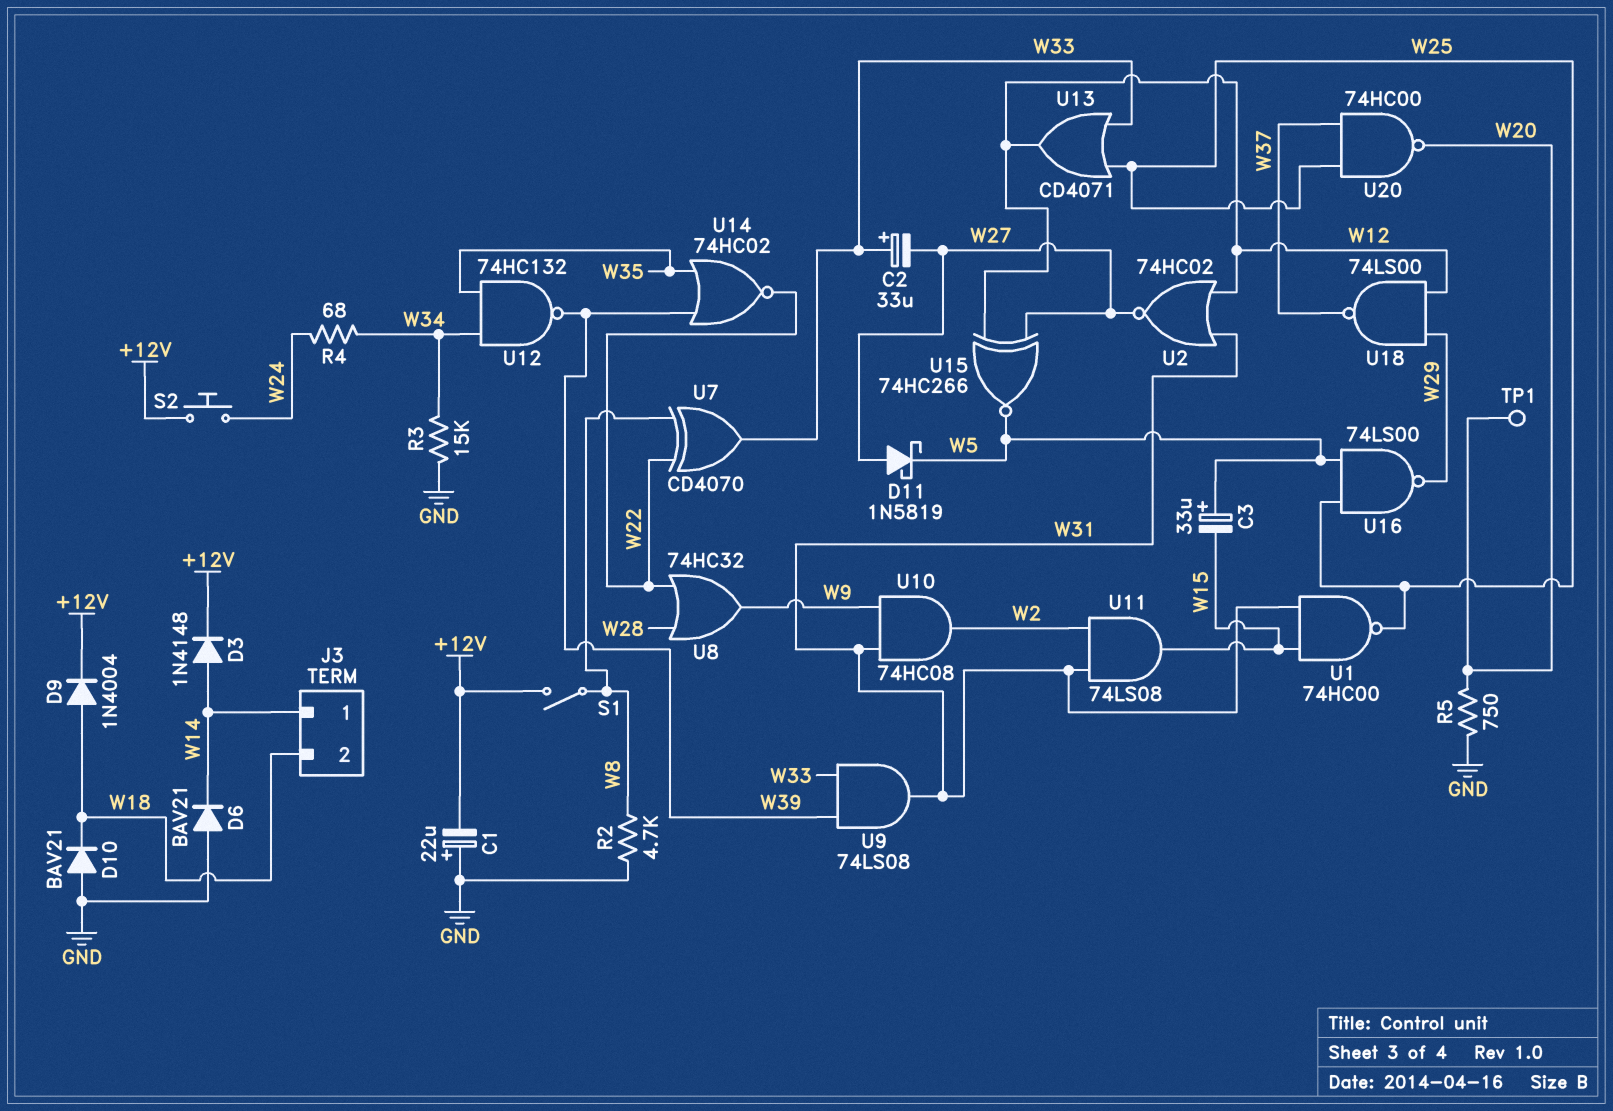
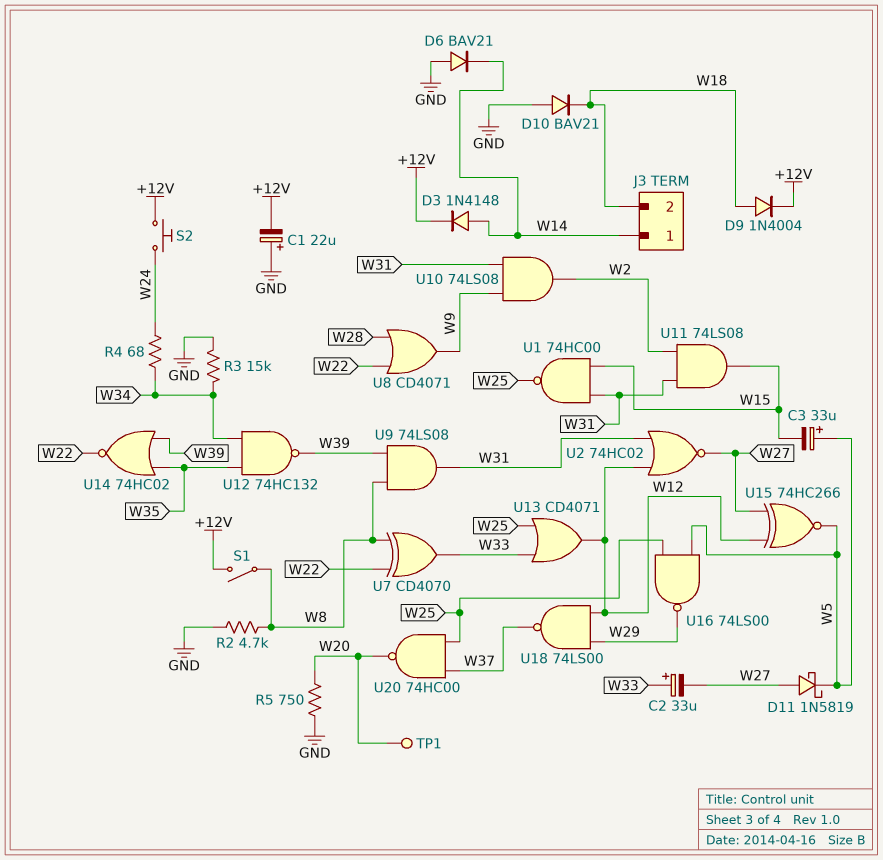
U8: OR 74HC32 (in W22, in W28, out W9) -> OR CD4071 (in W22, in W28, out W9)
U9: AND 74LS08 (in W33, in W39, out W31) -> AND 74LS08 (in W8, in W39, out W31)
U10: AND 74HC08 (in W9, in W31, out W2) -> AND 74LS08 (in W9, in W31, out W2)

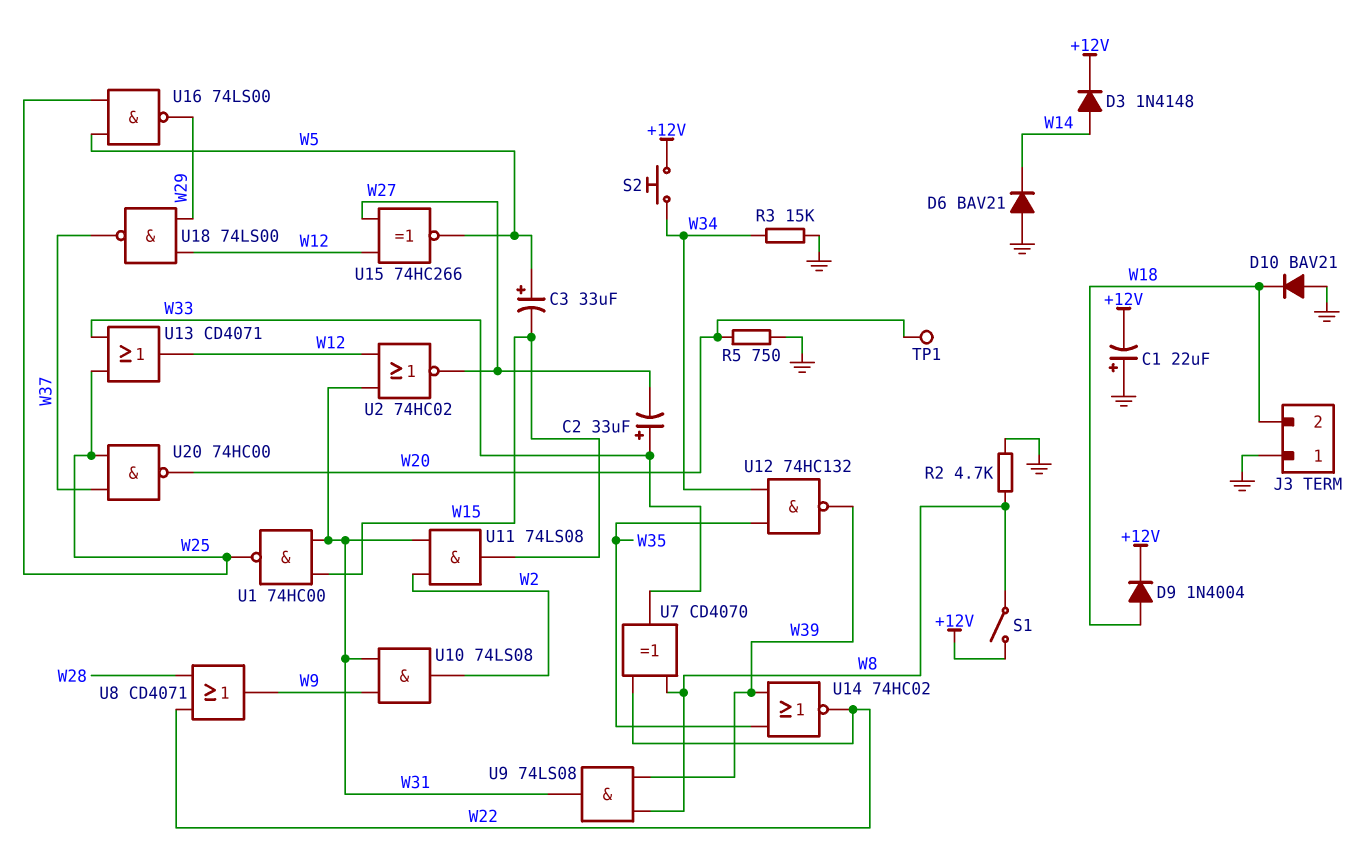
D11: schottky 1N5819 (A W27, K W5) -> none
J3 pin 1: W14 -> GND
R4: 68 (W24, W34) -> none
S2: button (+12V, W24) -> button (+12V, W34)

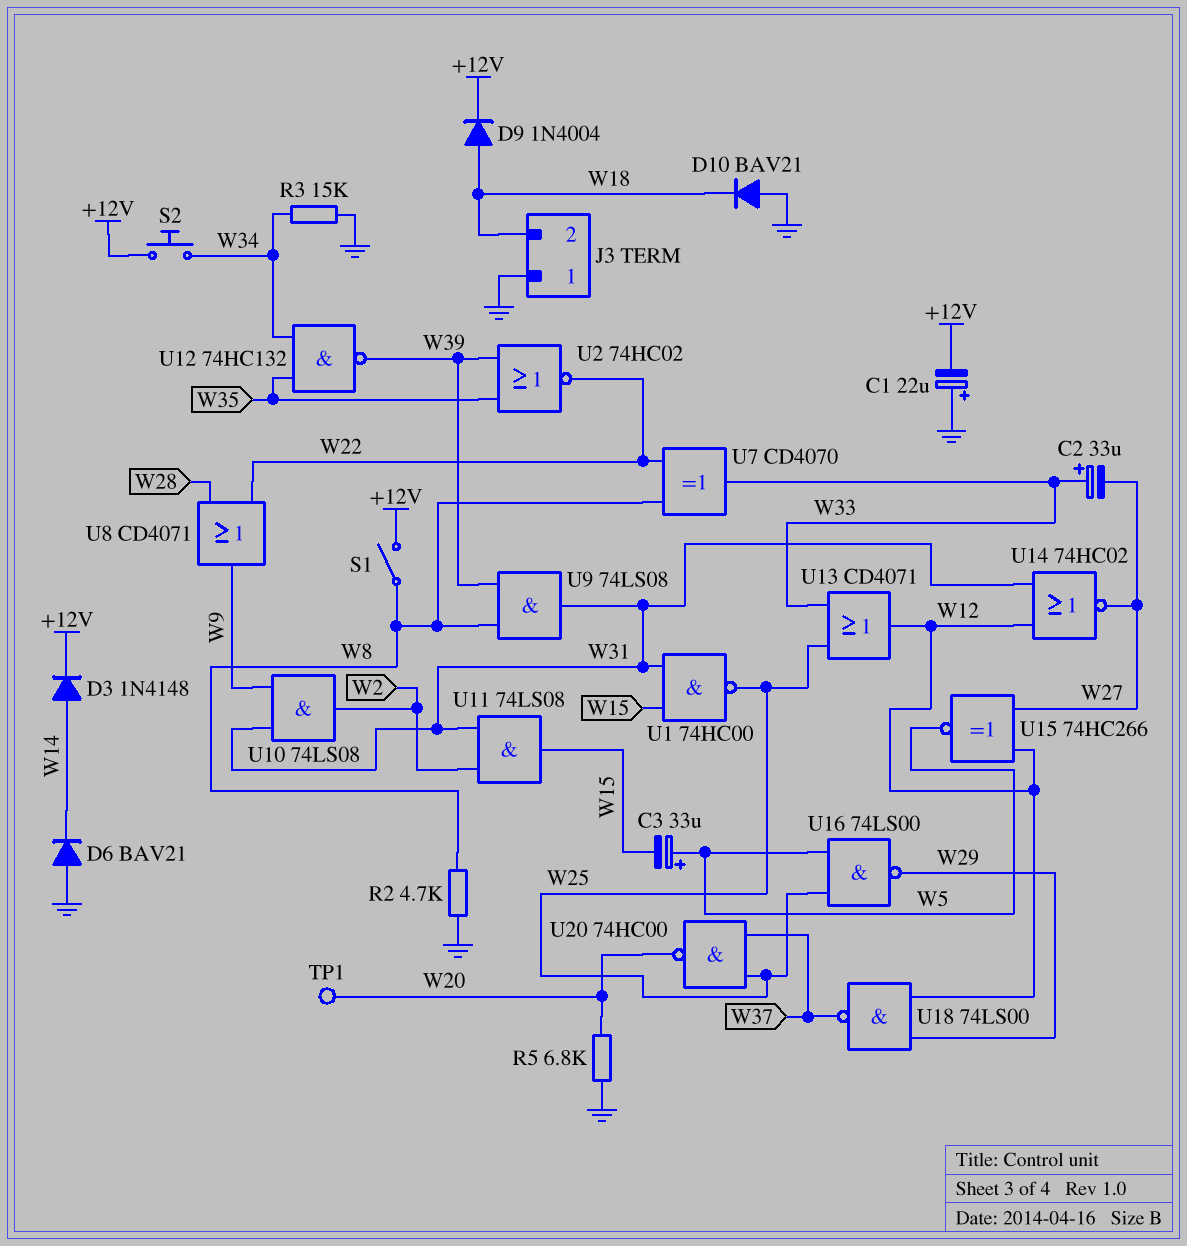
R5: 750 (GND, W20) -> 6.8k (GND, W20)
U2: NOR 74HC02 (in W12, in W31, out W27) -> NOR 74HC02 (in W35, in W39, out W22)
U14: NOR 74HC02 (in W35, in W39, out W22) -> NOR 74HC02 (in W12, in W31, out W27)

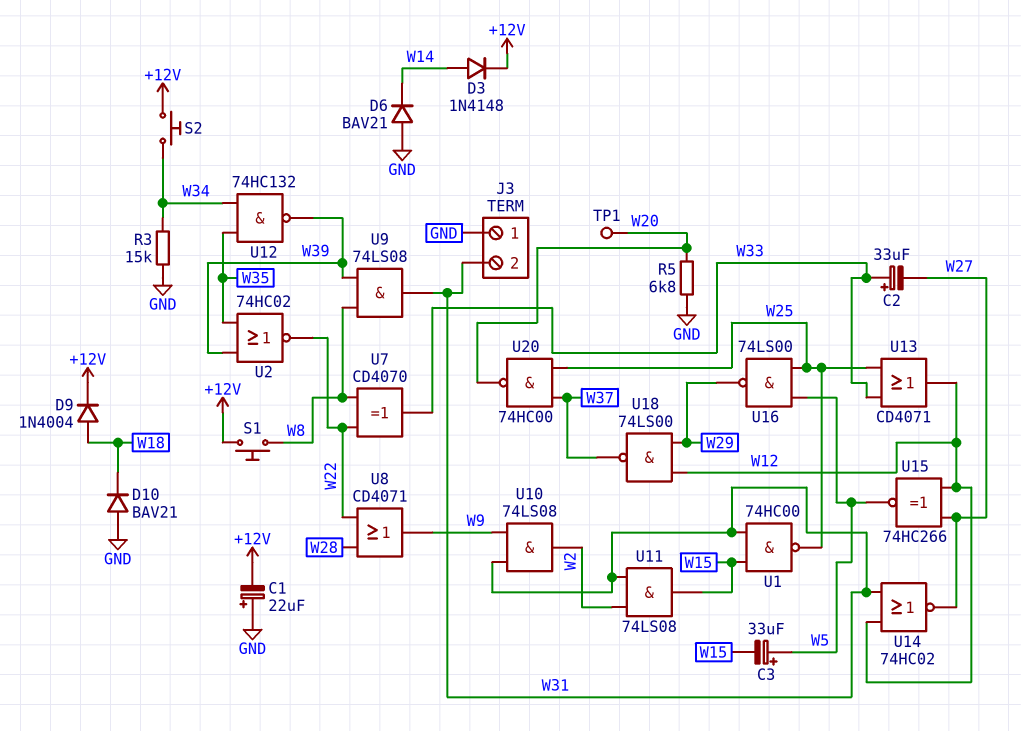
J3 pin 2: W18 -> W31
R2: 4.7k (GND, W8) -> none
S1: switch (+12V, W8) -> button (+12V, W8)

